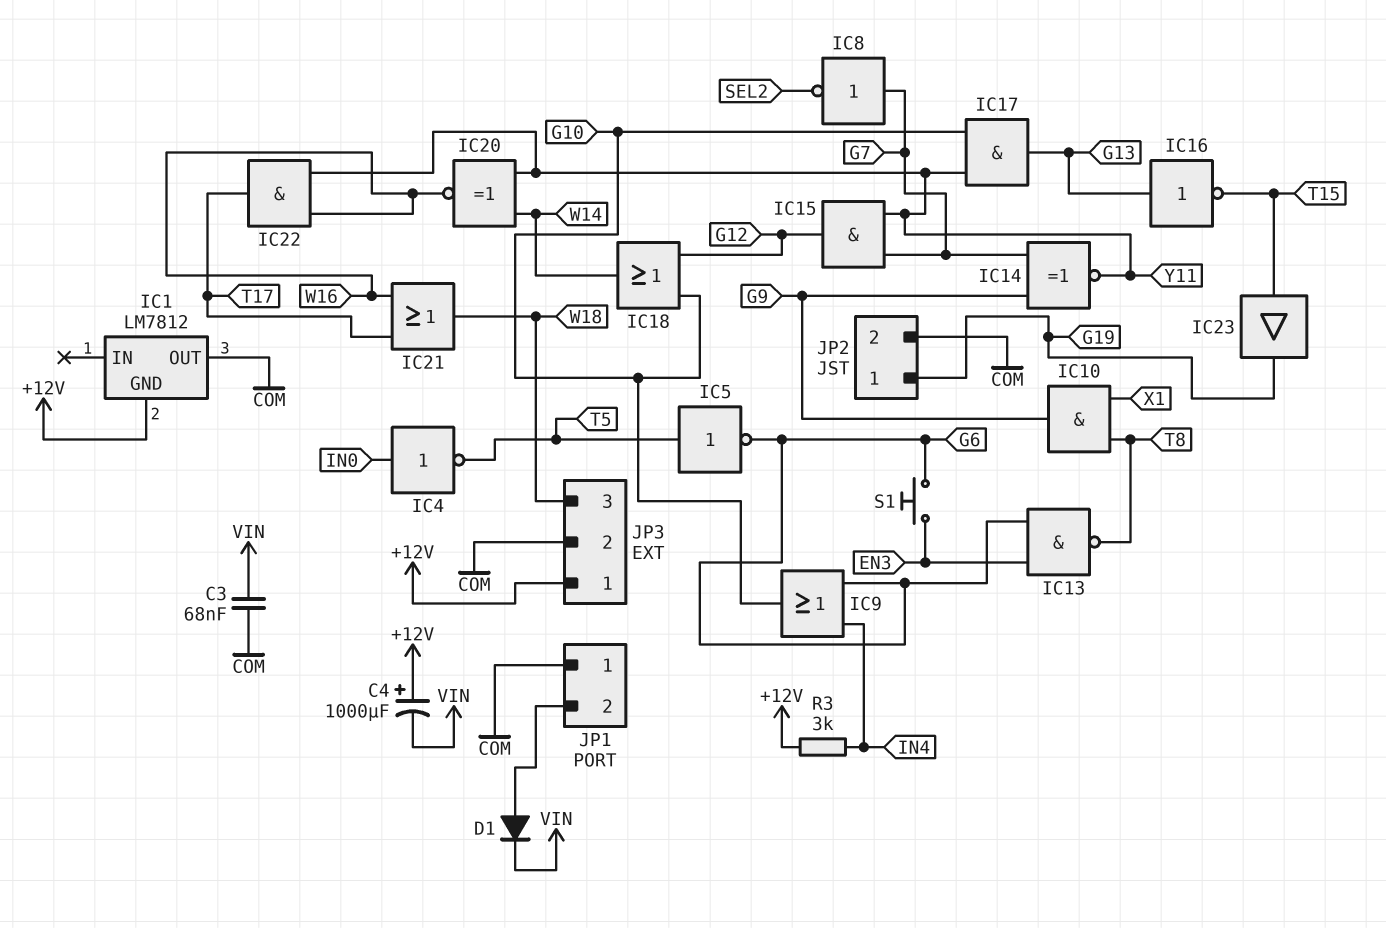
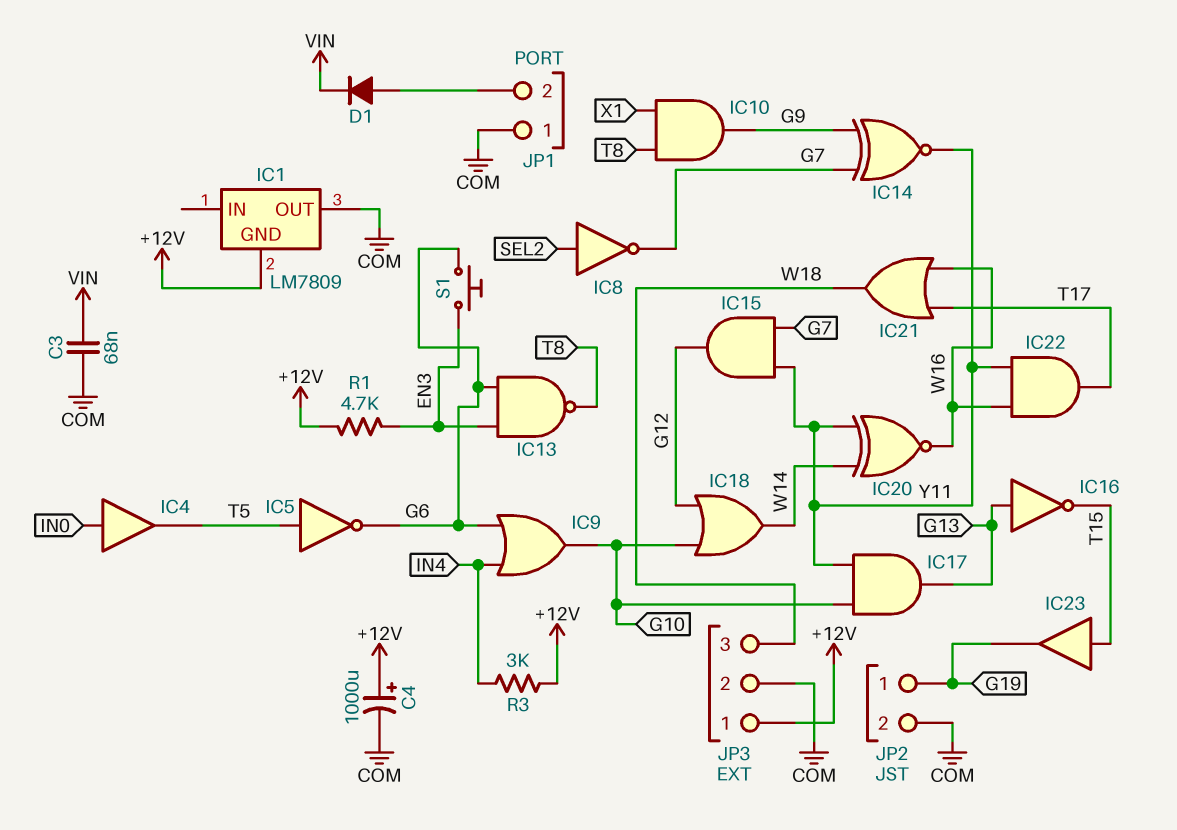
C4: 1000uF (plus +12V, minus VIN) -> 1000uF (plus +12V, minus COM)
IC1: LM7812 -> LM7809
IC4: NOT (in IN0, out T5) -> buffer (in IN0, out T5)
IC8: NOT (in G7, out SEL2) -> NOT (in SEL2, out G7)
R1: none -> 4.7k (+12V, EN3)

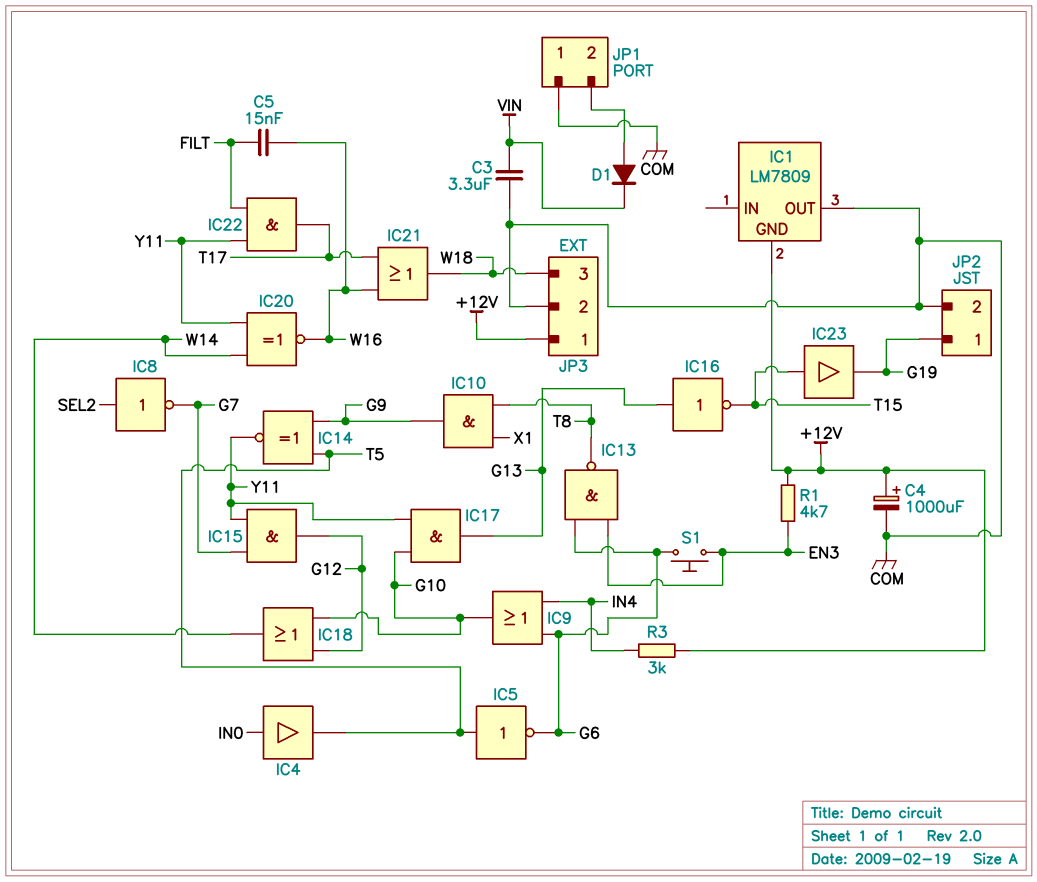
C3: 68nF (COM, VIN) -> 3.3uF (COM, VIN)
C5: none -> 15nF (FILT, W16)
IC14: XNOR (in G7, in G9, out Y11) -> XNOR (in G9, in T5, out Y11)
IC22: AND (in W16, in Y11, out T17) -> AND (in FILT, in Y11, out T17)

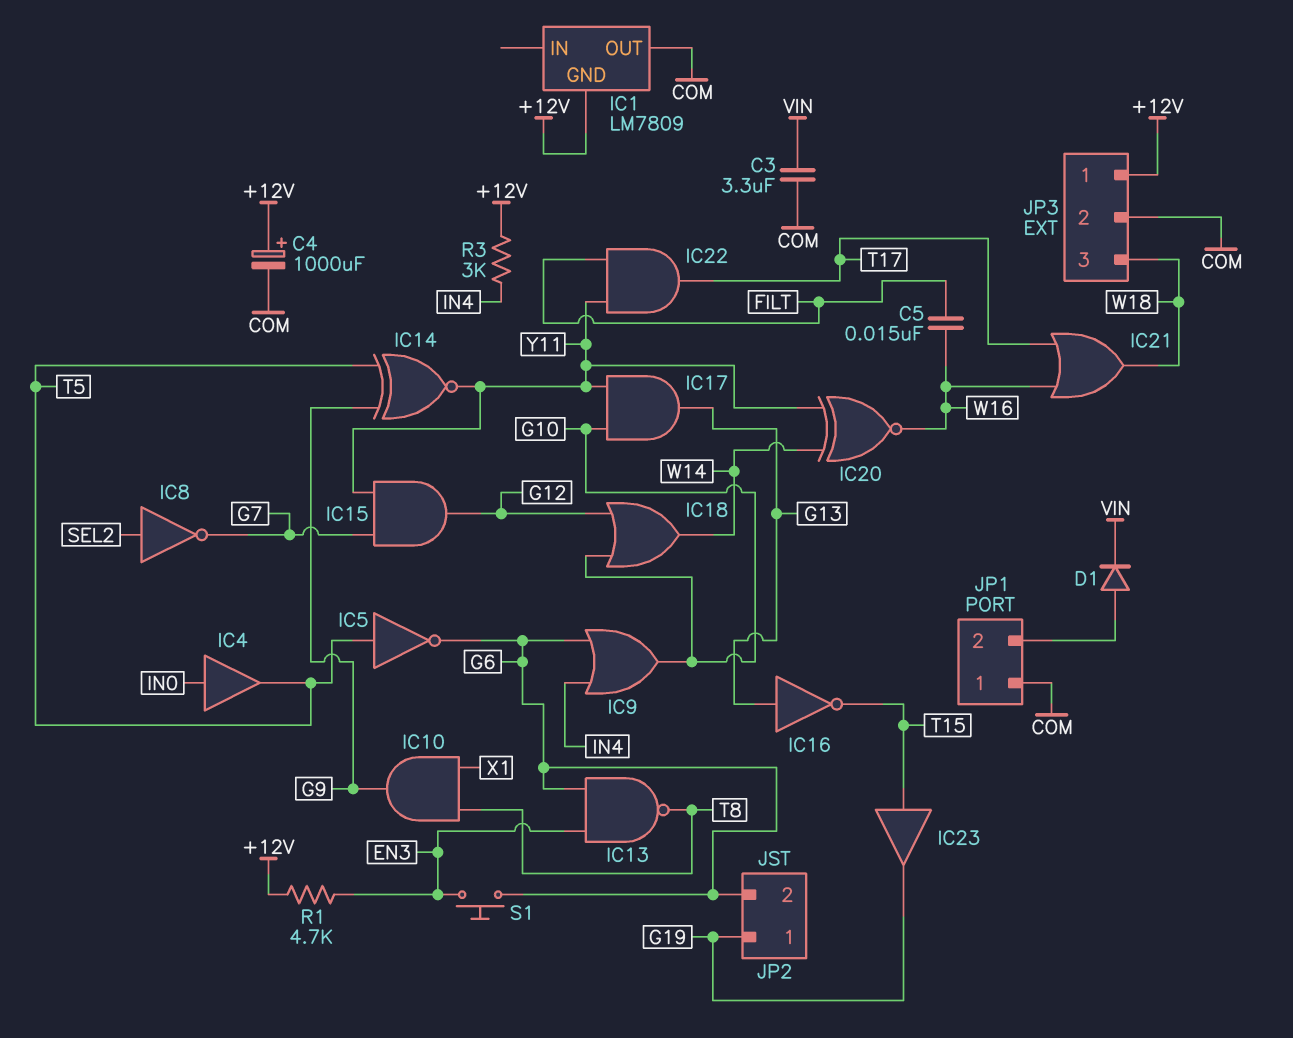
JP2 pin 2: COM -> G6

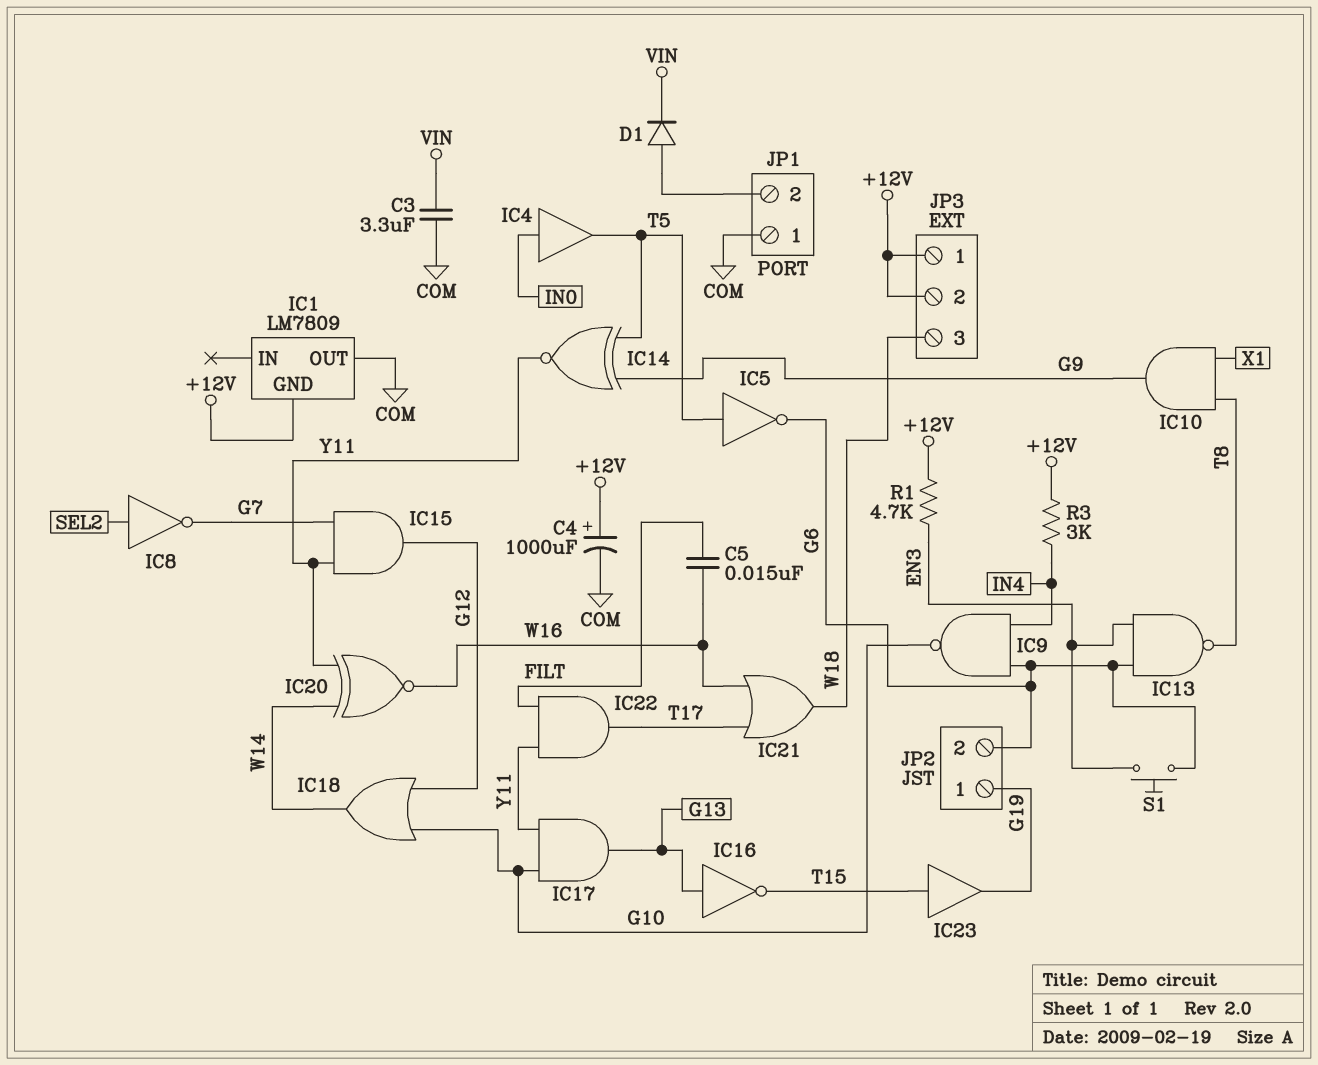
IC9: OR (in G6, in IN4, out G10) -> NAND (in G6, in IN4, out G10)
JP3 pin 2: COM -> +12V

